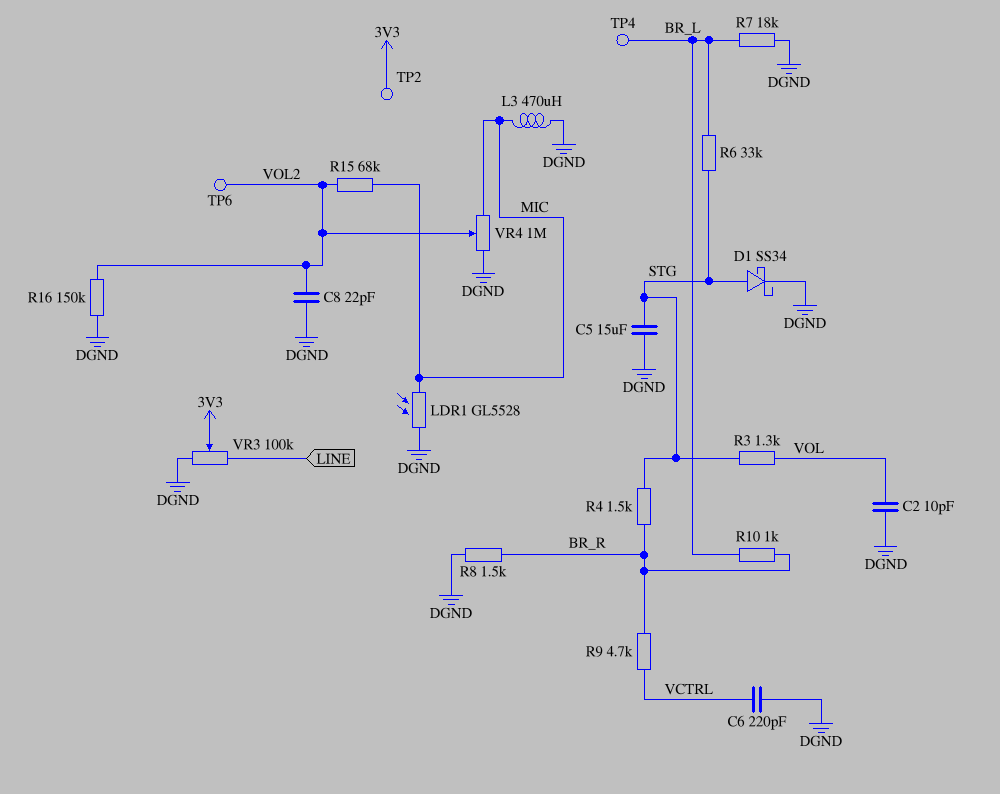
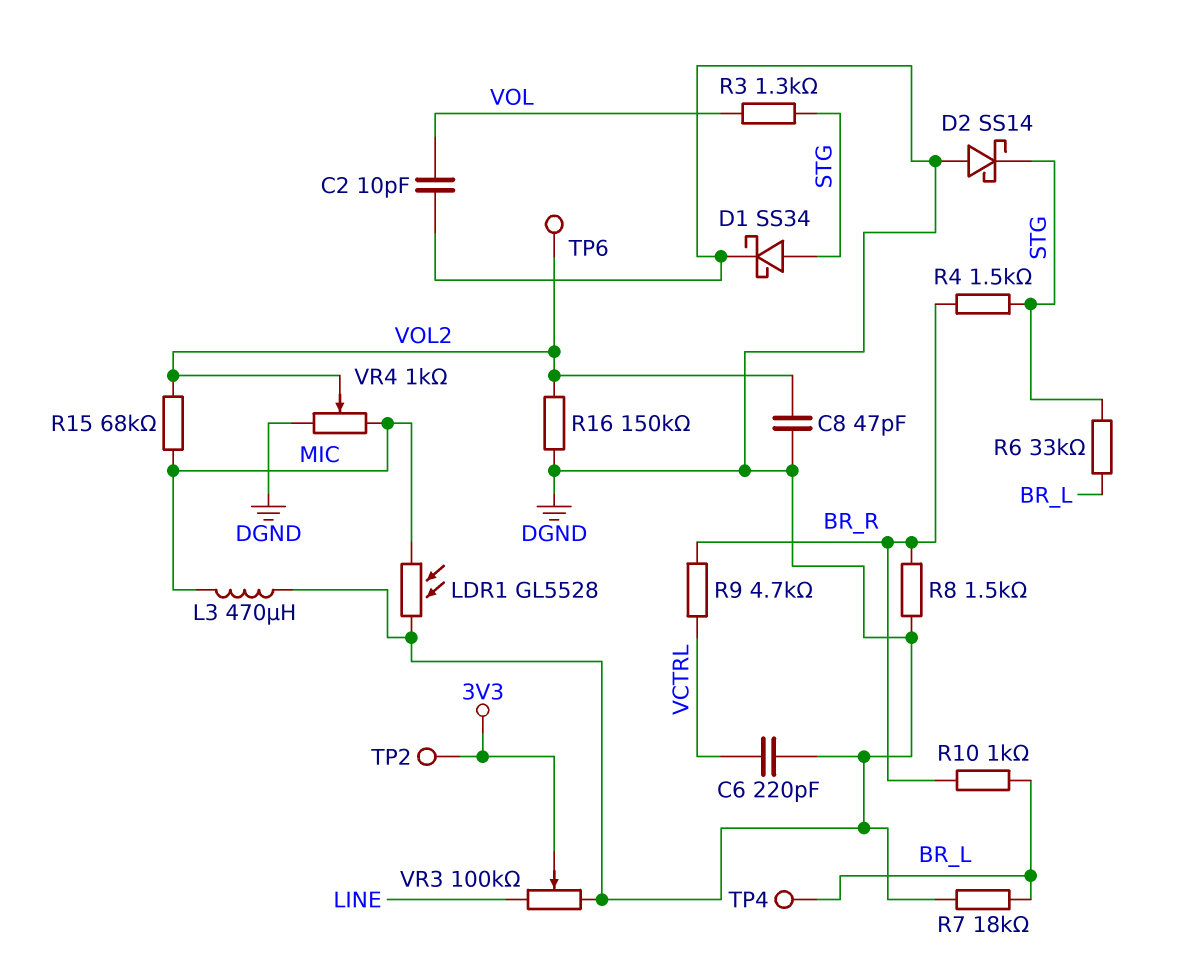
C5: 15uF (DGND, STG) -> none
C8: 22pF (DGND, VOL2) -> 47pF (DGND, VOL2)
D2: none -> schottky SS14 (A DGND, K STG)
VR4: 1M (DGND, MIC, wiper VOL2) -> 1k (DGND, MIC, wiper VOL2)

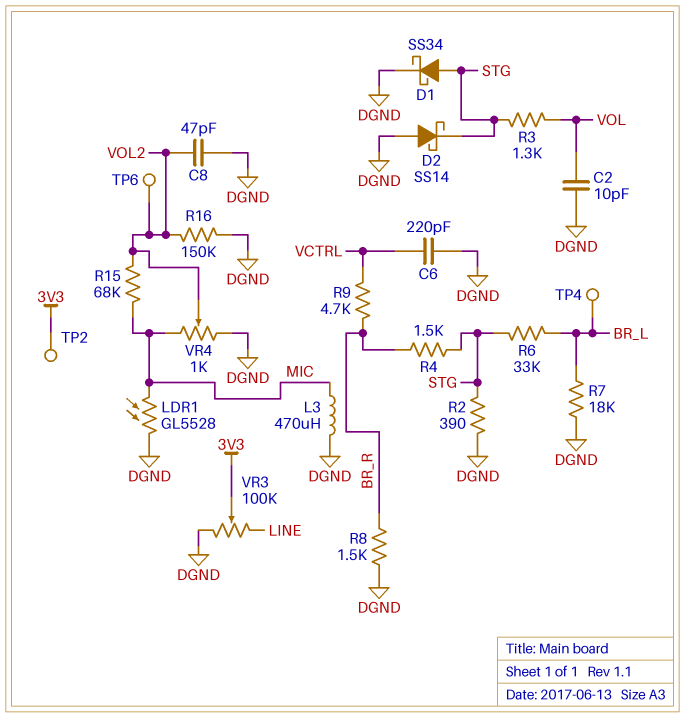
R2: none -> 390 (DGND, STG)
R10: 1k (BR_L, BR_R) -> none

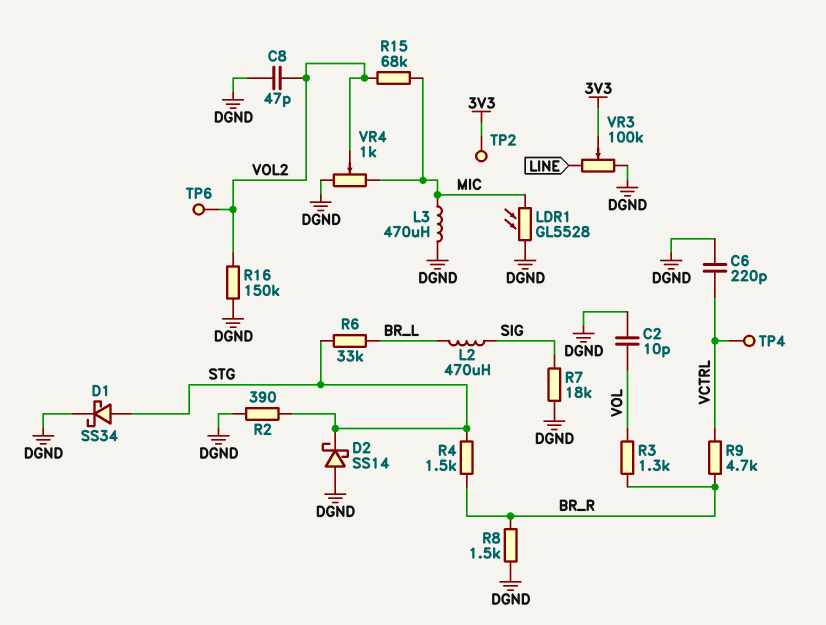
L2: none -> 470uH (BR_L, SIG)
R3: 1.3k (STG, VOL) -> 1.3k (BR_R, VOL)
R7: 18k (BR_L, DGND) -> 18k (DGND, SIG)
TP4: test point (BR_L) -> test point (VCTRL)

